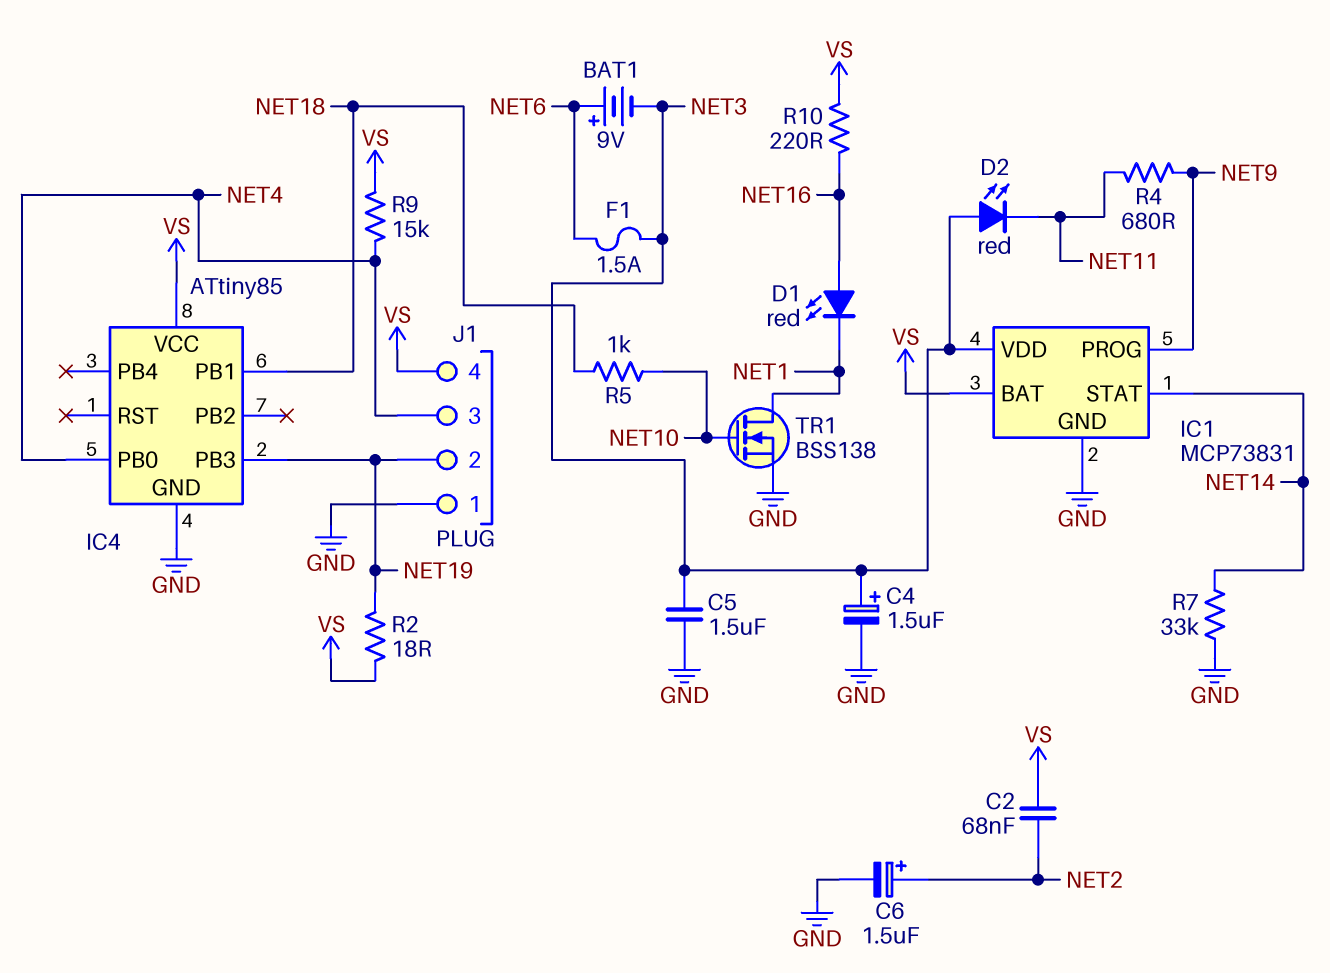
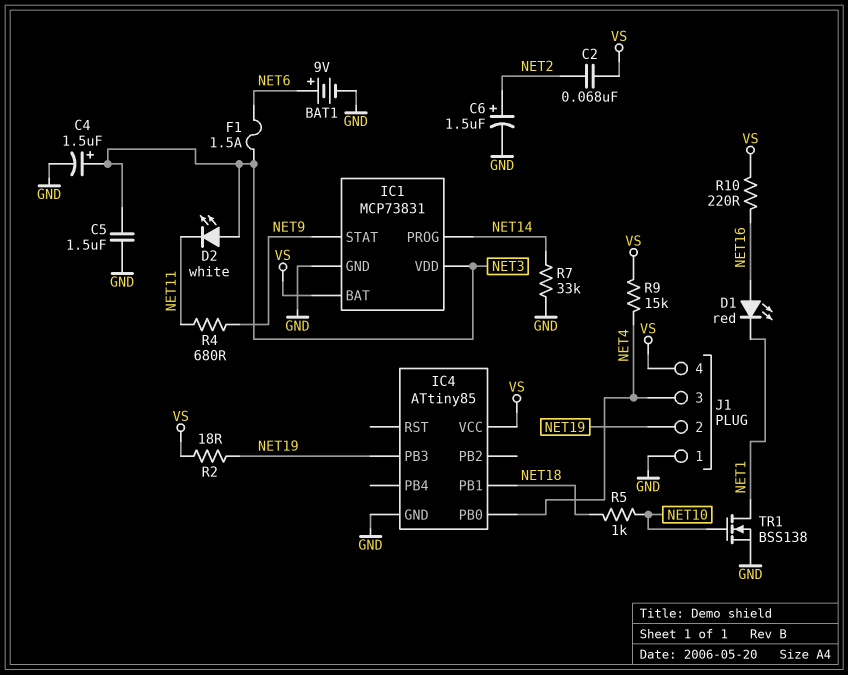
BAT1: 9V (plus NET6, minus NET3) -> 9V (plus NET6, minus GND)
D2: LED red (A NET3, K NET11) -> LED white (A NET3, K NET11)
IC1 pin PROG: NET9 -> NET14
IC1 pin STAT: NET14 -> NET9

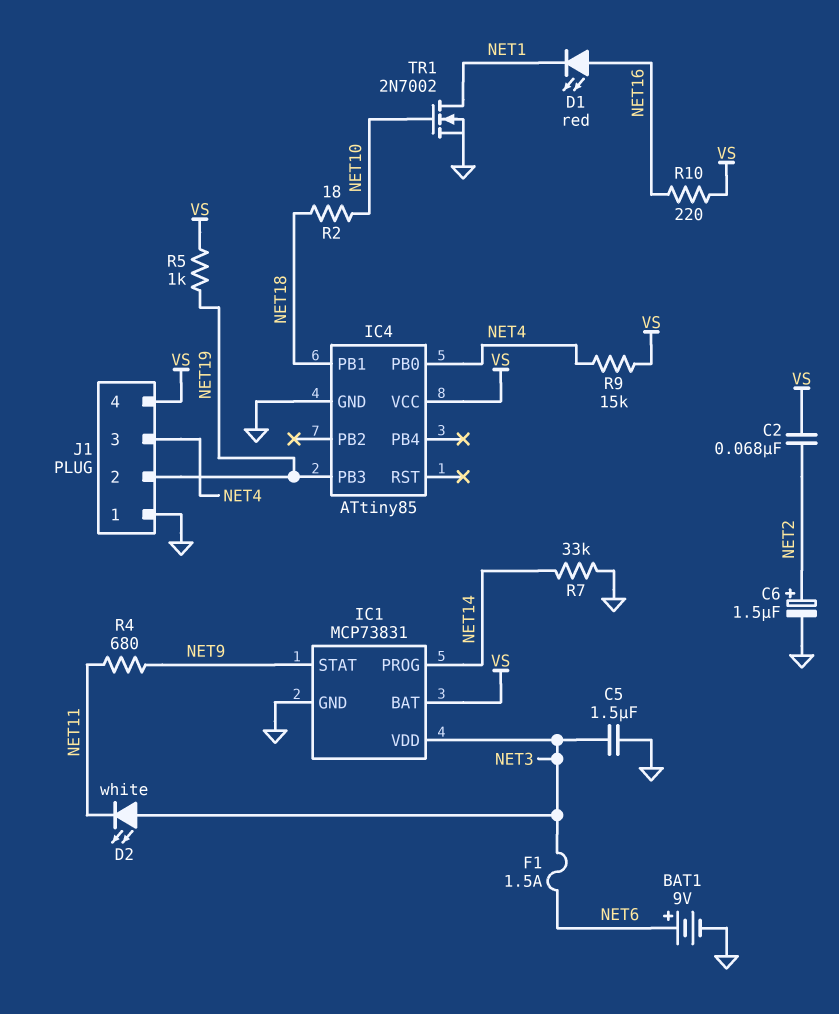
C4: 1.5uF (plus NET3, minus GND) -> none
R2: 18 (NET19, VS) -> 18 (NET10, NET18)
R5: 1k (NET10, NET18) -> 1k (NET19, VS)
TR1: NMOS BSS138 (G NET10, D NET1, S GND) -> NMOS 2N7002 (G NET10, D NET1, S GND)

